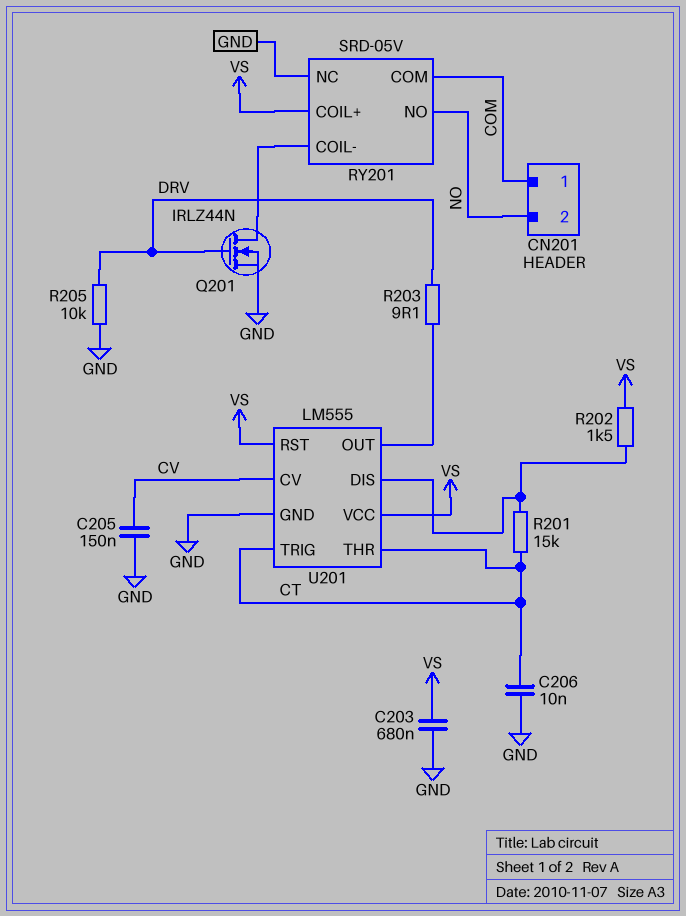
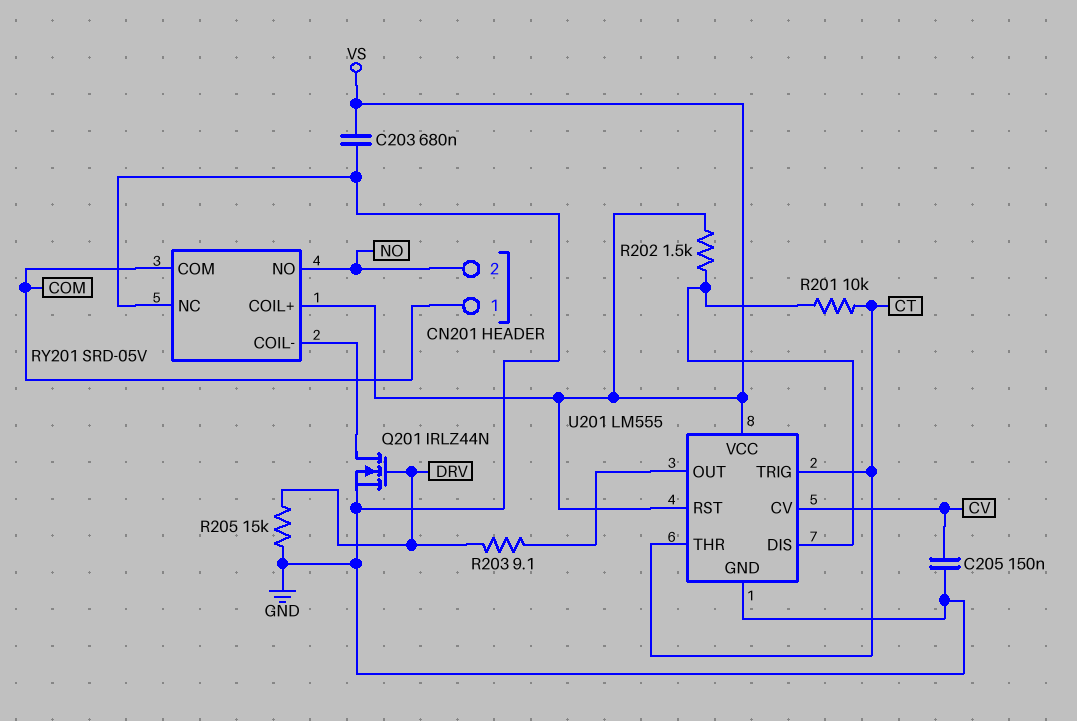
C206: 10nF (CT, GND) -> none
R201: 15k (CT, U201/DIS) -> 10k (CT, U201/DIS)
R205: 10k (DRV, GND) -> 15k (DRV, GND)

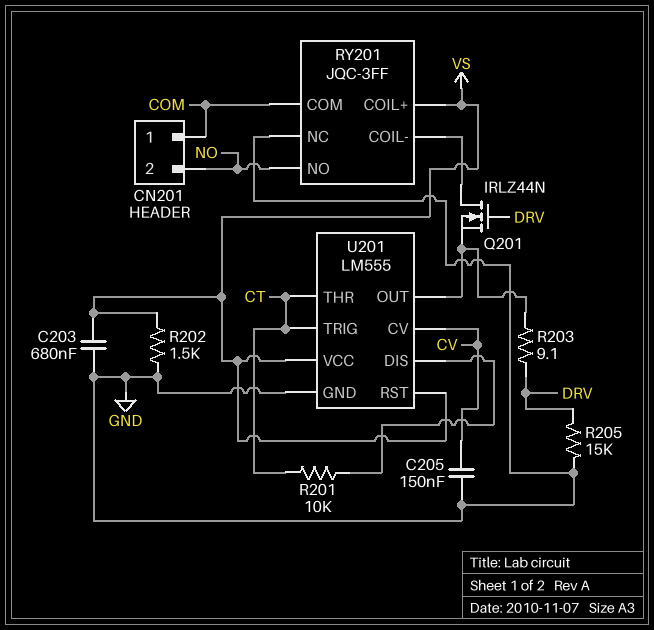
Q201: NMOS IRLZ44N (G DRV, D RY201/COIL-, S GND) -> NMOS IRLZ44N (G DRV, D RY201/COIL-, S U201/OUT)
R202: 1.5k (U201/DIS, VS) -> 1.5k (GND, VS)
RY201: SRD-05V -> JQC-3FF

